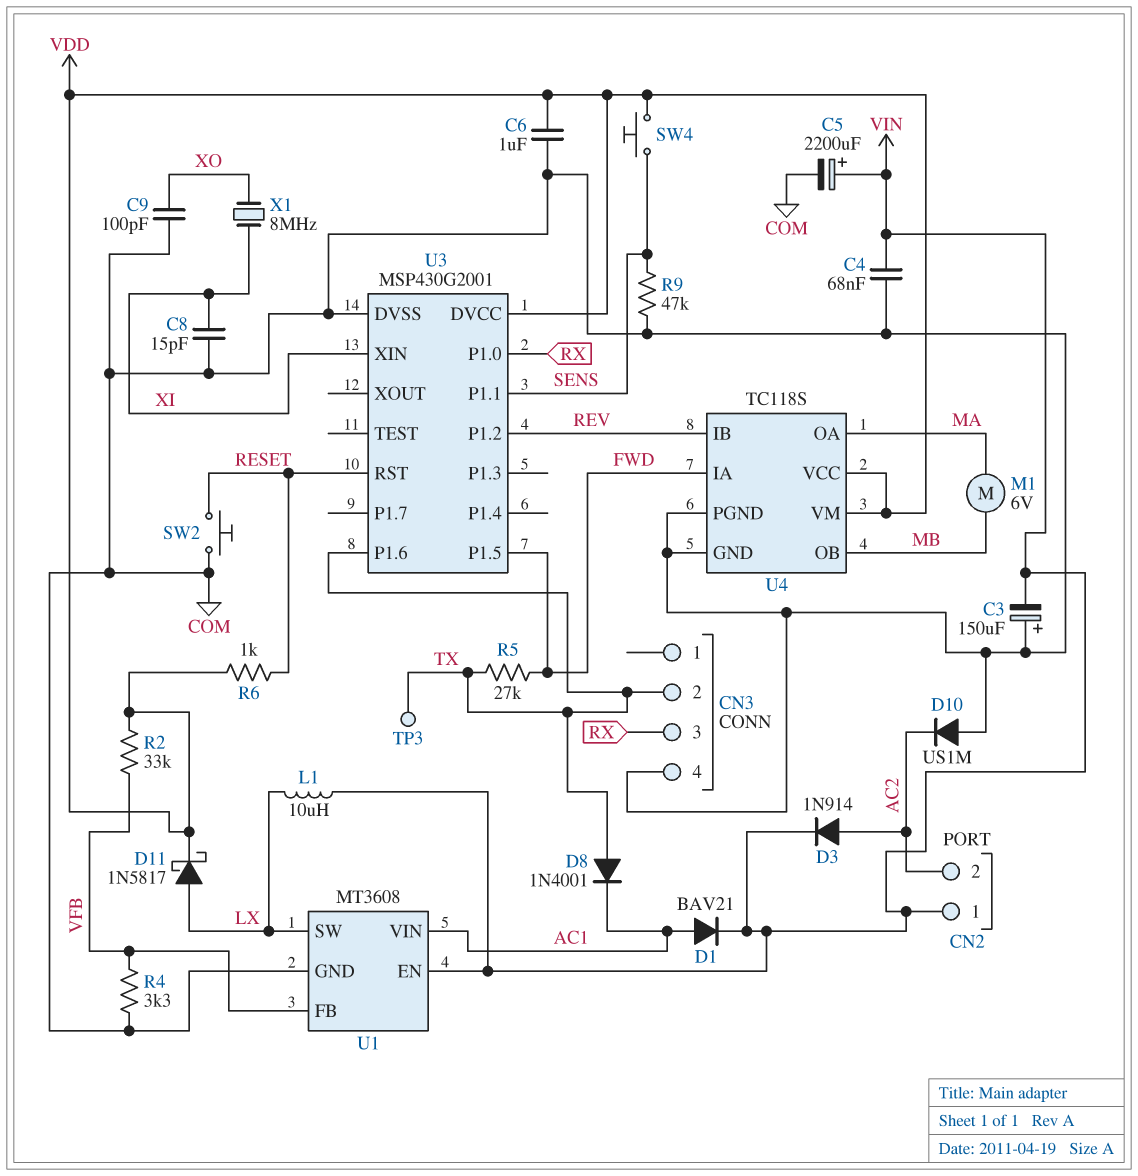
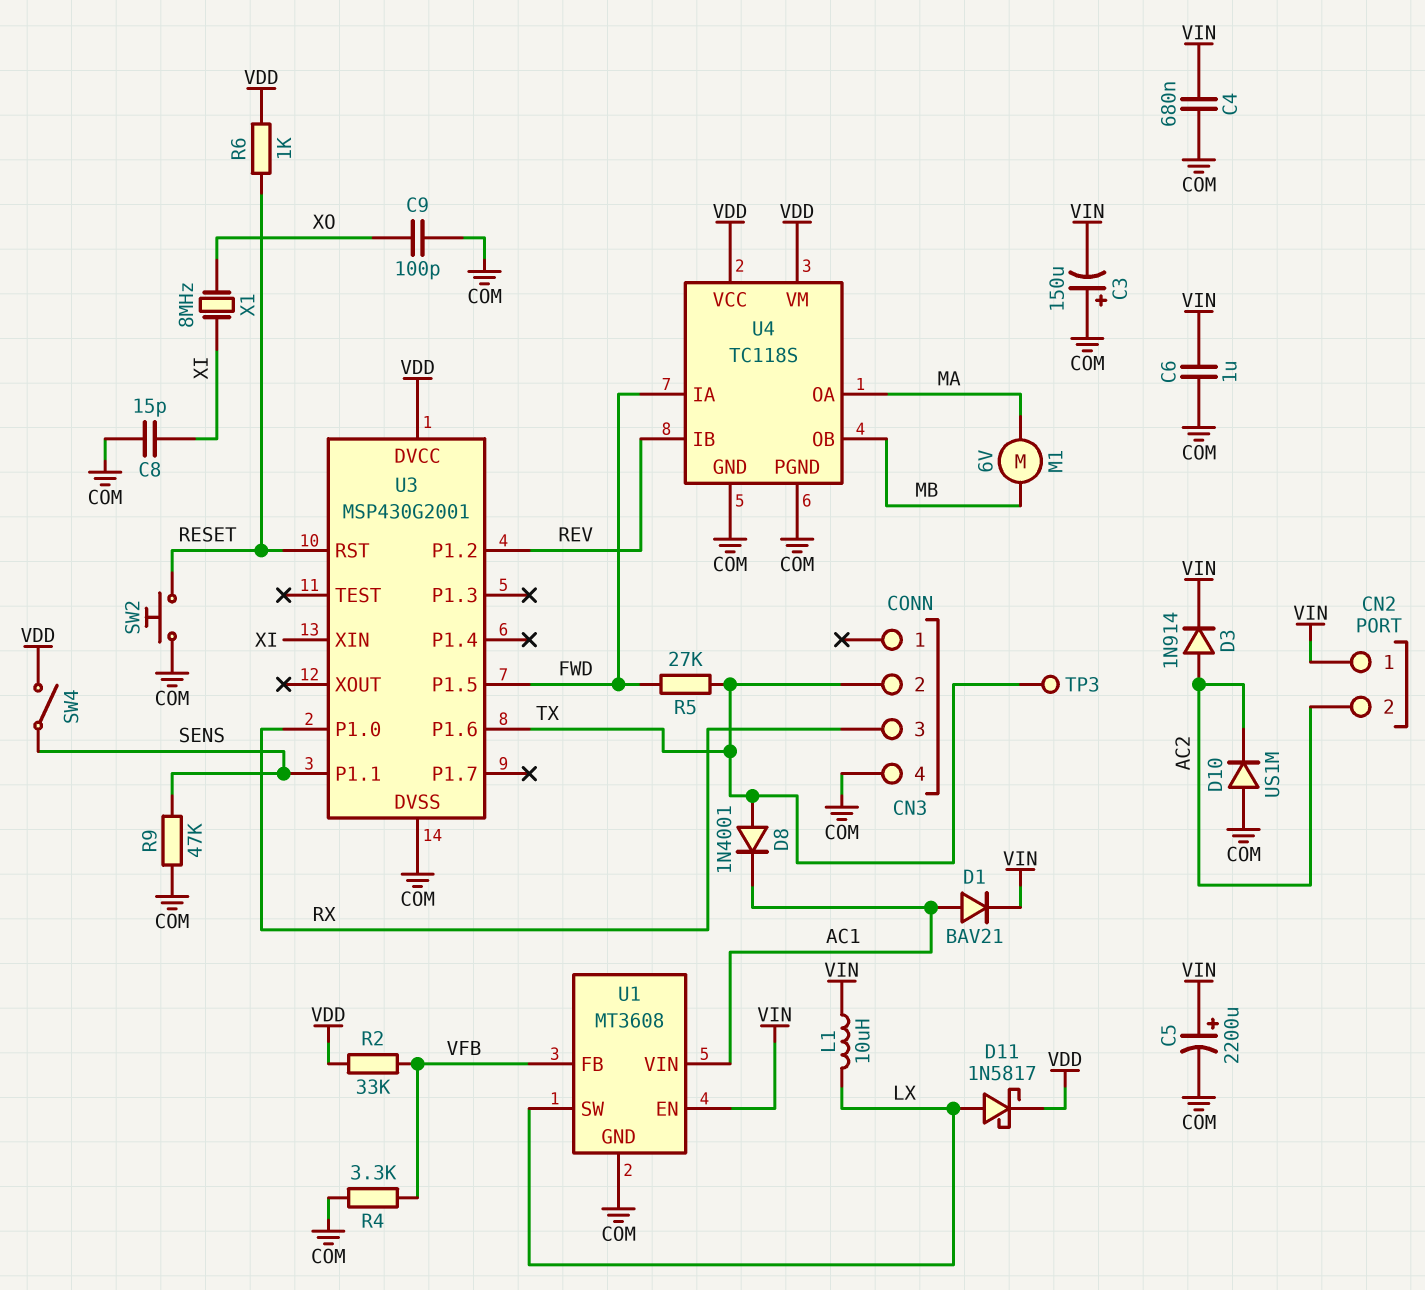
C4: 68nF (COM, VIN) -> 680nF (COM, VIN)
C6: 1uF (COM, VDD) -> 1uF (COM, VIN)
SW4: button (SENS, VDD) -> switch (SENS, VDD)

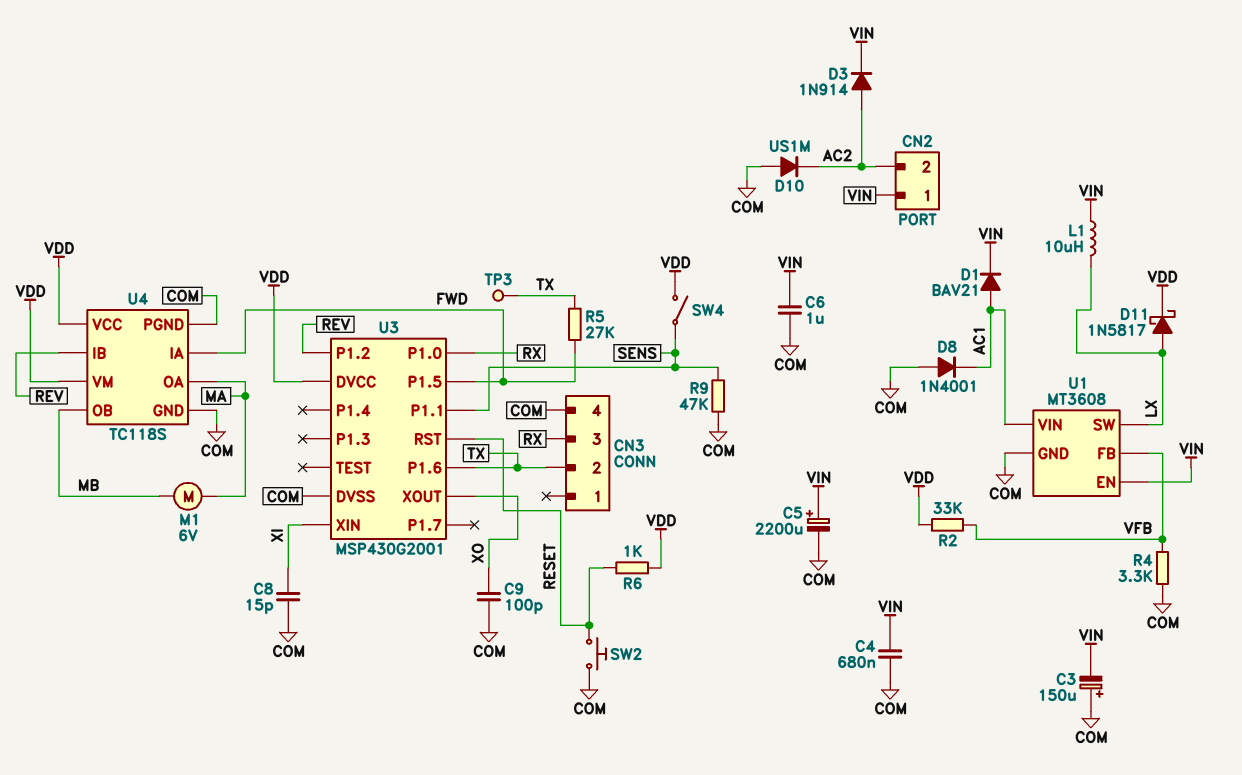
D8: diode 1N4001 (A TX, K AC1) -> diode 1N4001 (A COM, K AC1)
U3 pin XOUT: none -> XO
X1: 8MHz (XI, XO) -> none

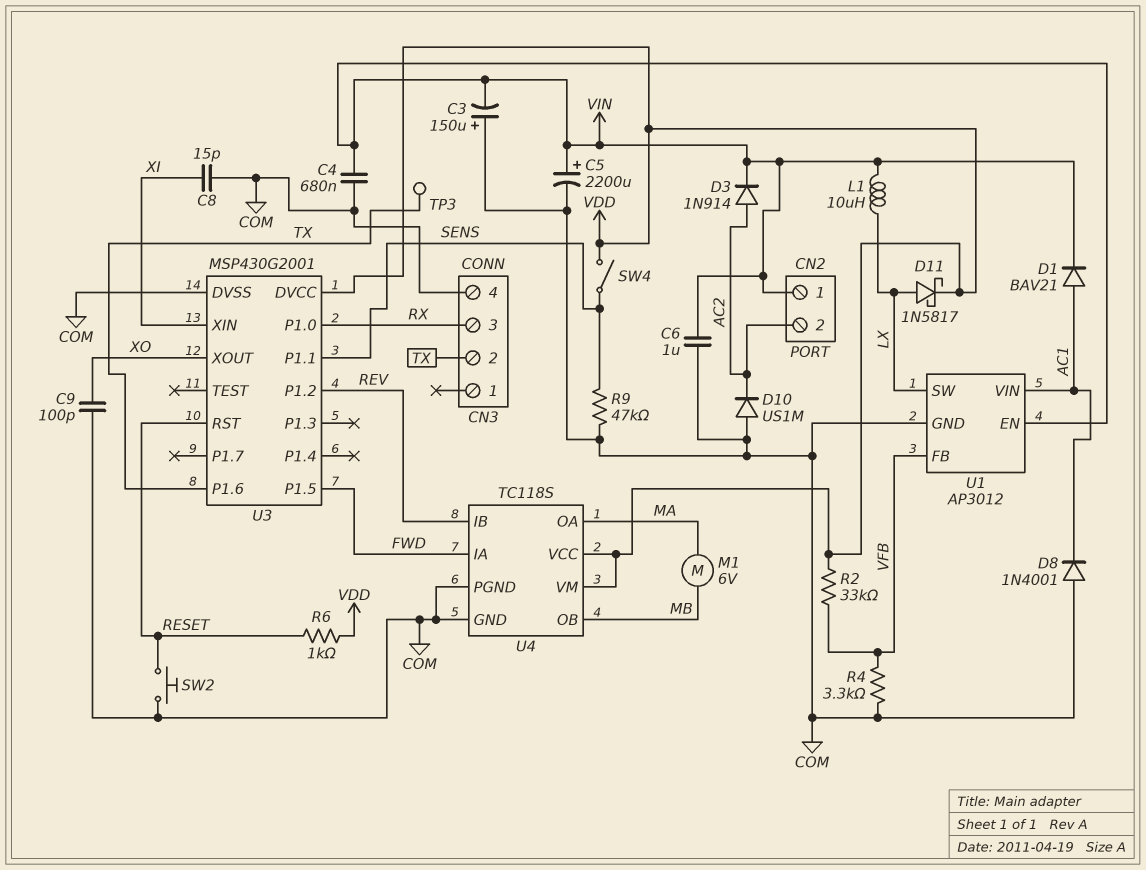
R5: 27k (FWD, TX) -> none
U1: MT3608 -> AP3012

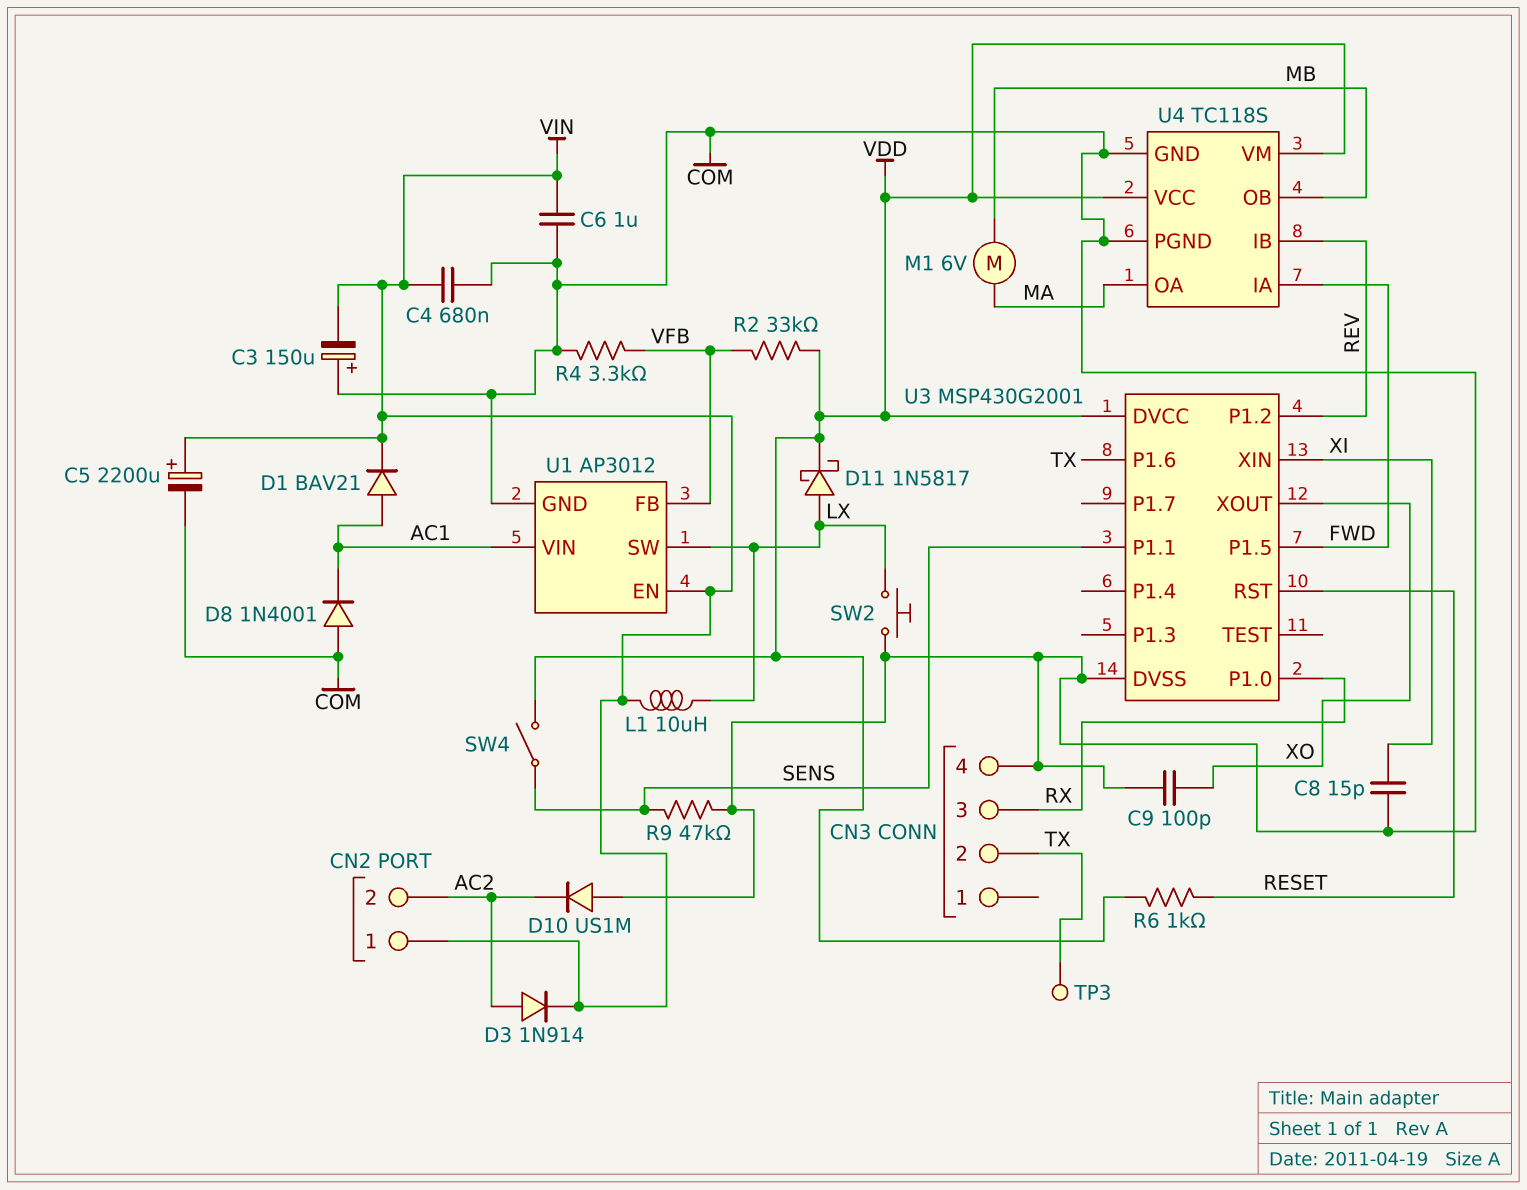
SW2: button (COM, RESET) -> button (COM, LX)

